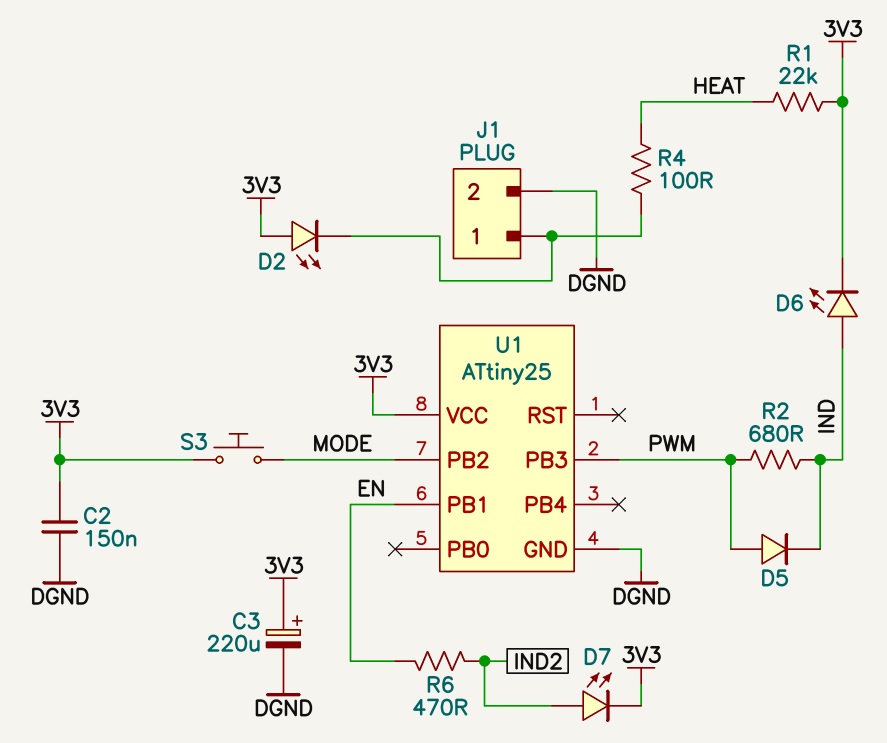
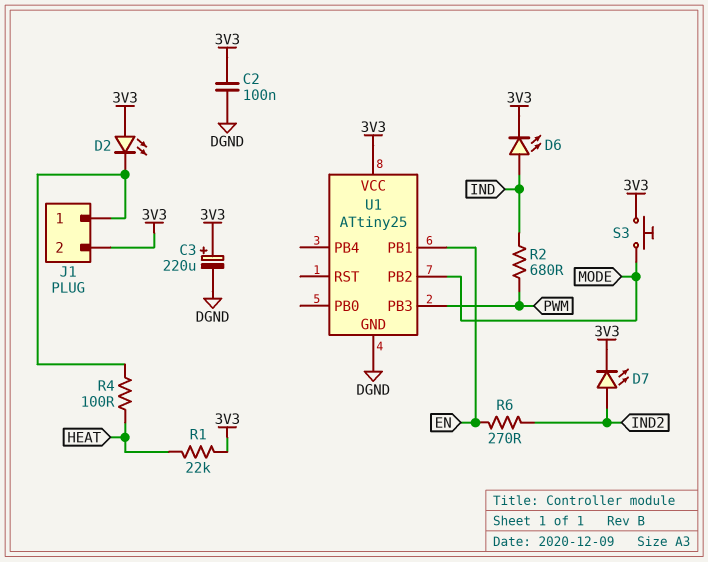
C2: 150nF (3V3, DGND) -> 100nF (3V3, DGND)
D5: diode (A PWM, K IND) -> none
J1 pin 2: DGND -> 3V3
R6: 470 (EN, IND2) -> 270 (EN, IND2)

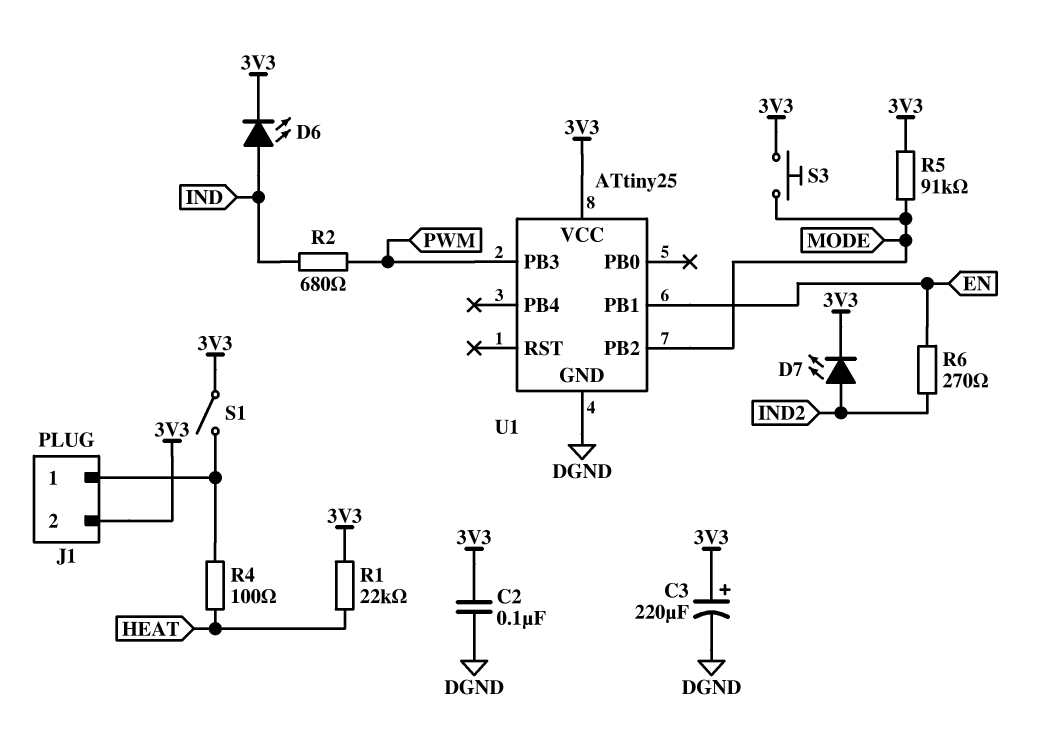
D2: LED (A 3V3, K J1/1) -> none
R5: none -> 91k (3V3, MODE)
S1: none -> switch (3V3, J1/1)

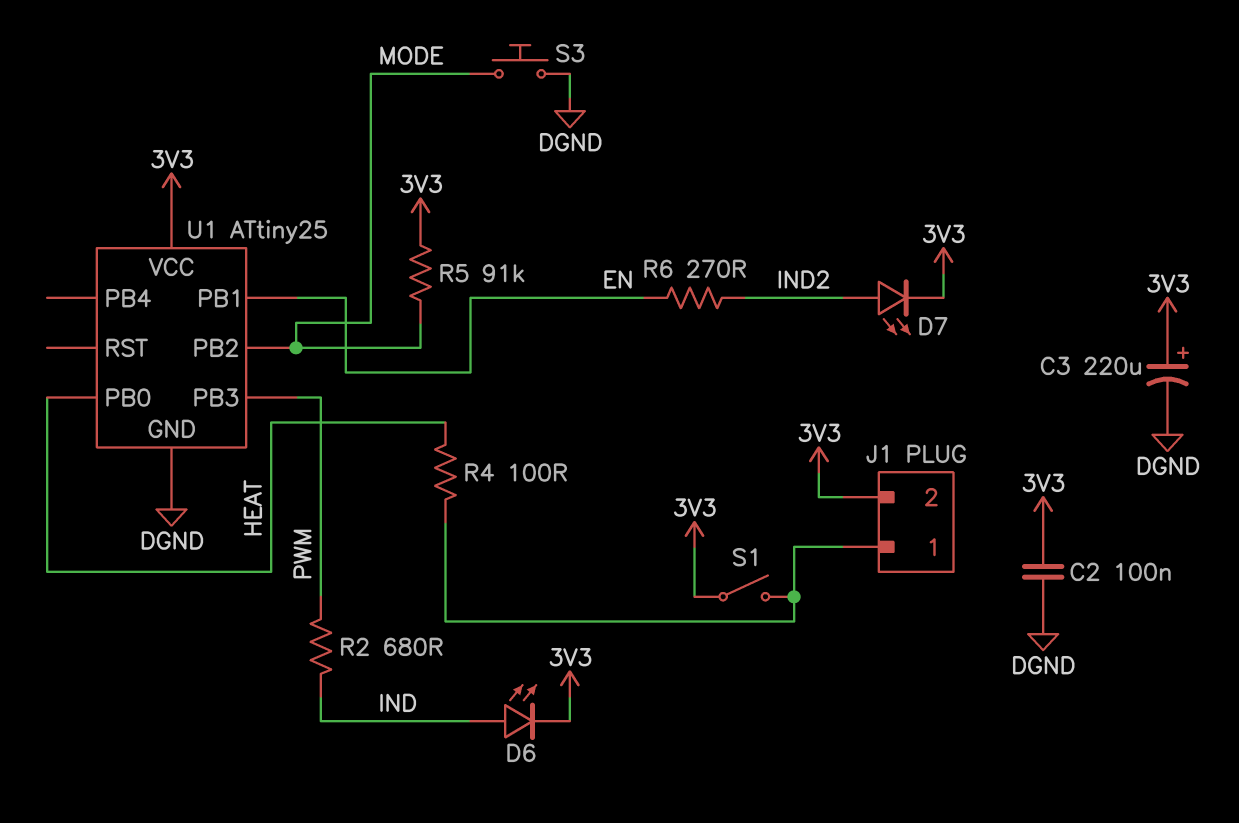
R1: 22k (3V3, HEAT) -> none
S3: button (3V3, MODE) -> button (DGND, MODE)
U1 pin PB0: none -> HEAT

